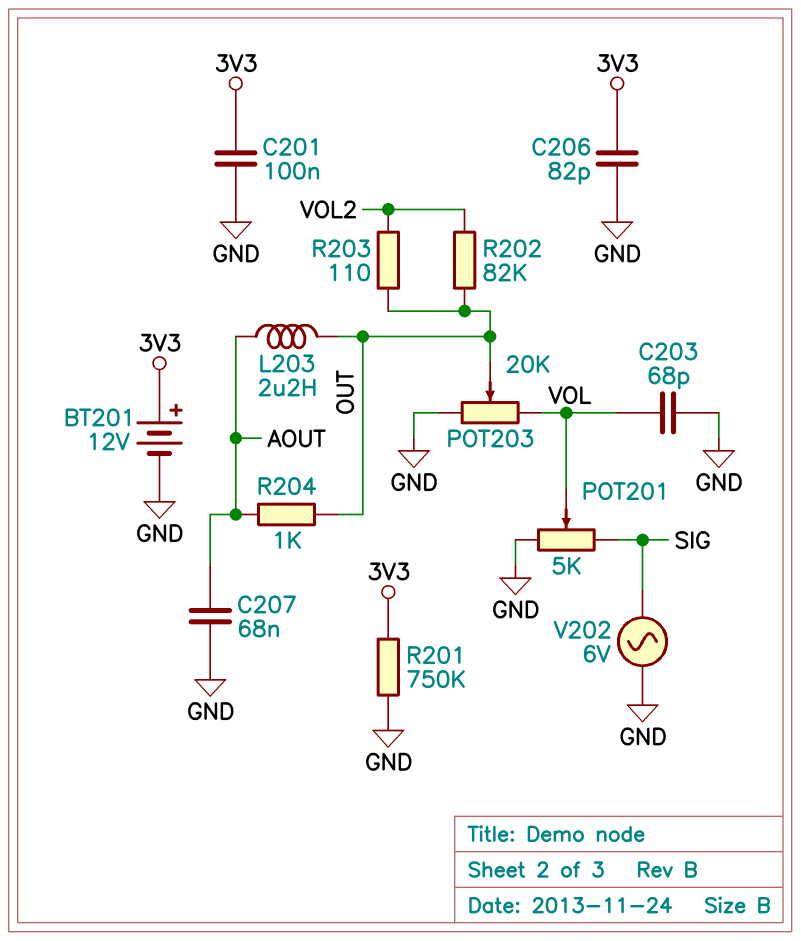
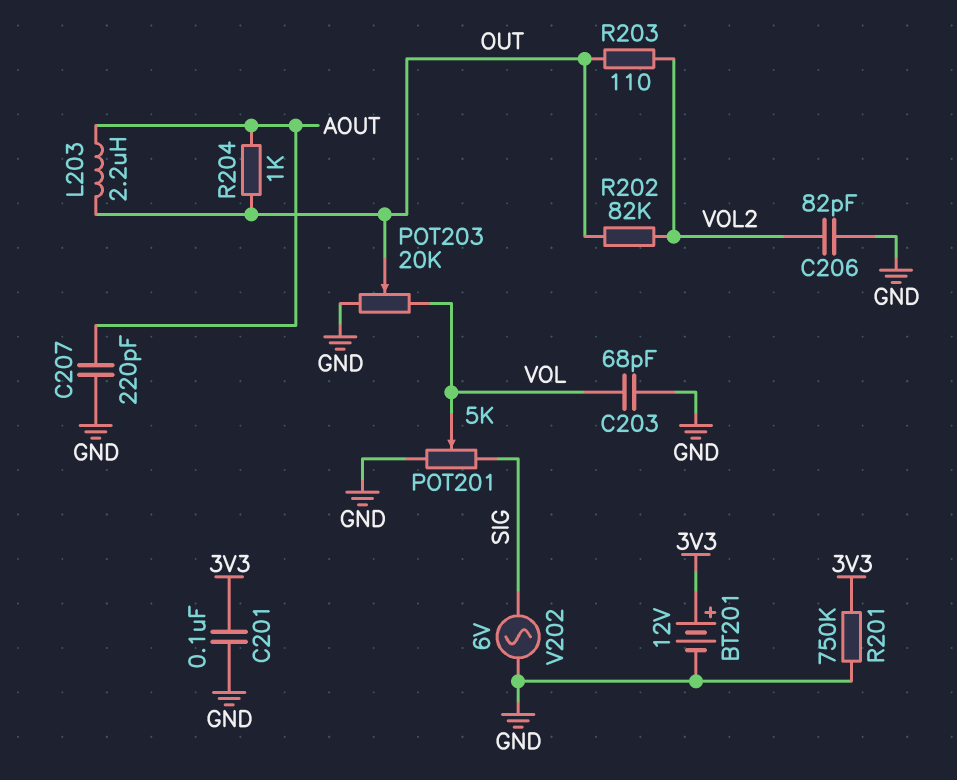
C206: 82pF (3V3, GND) -> 82pF (GND, VOL2)
C207: 68nF (AOUT, GND) -> 220pF (AOUT, GND)

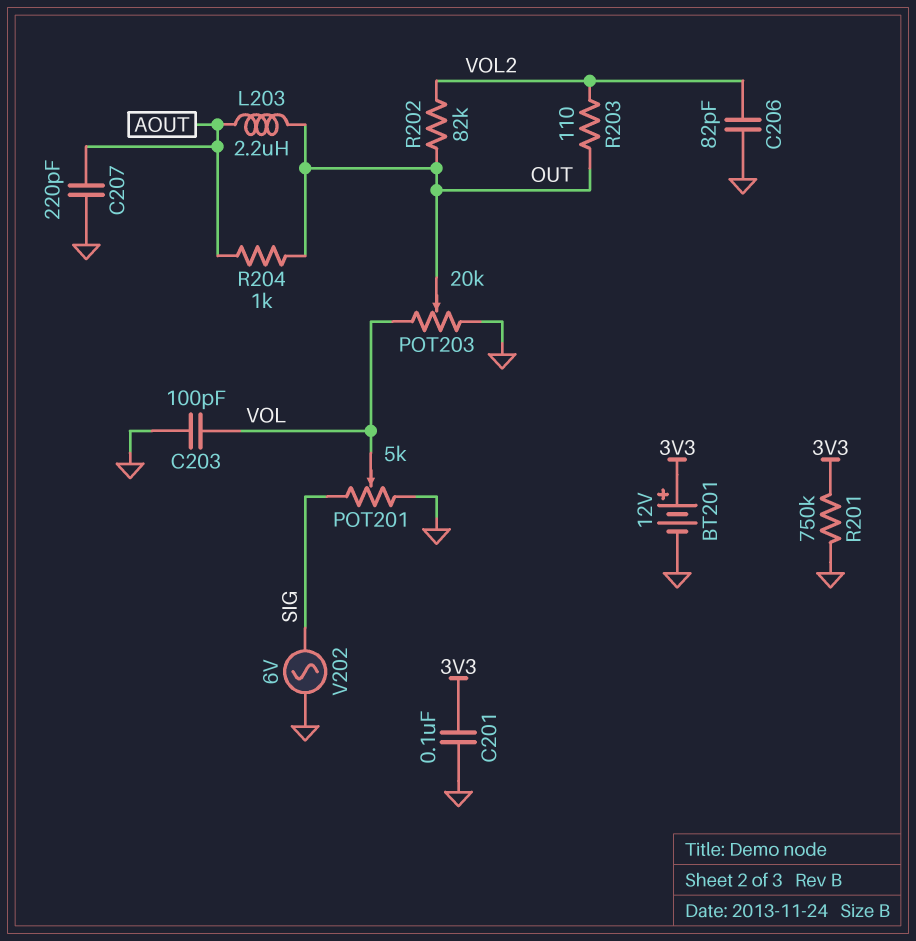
C203: 68pF (GND, VOL) -> 100pF (GND, VOL)

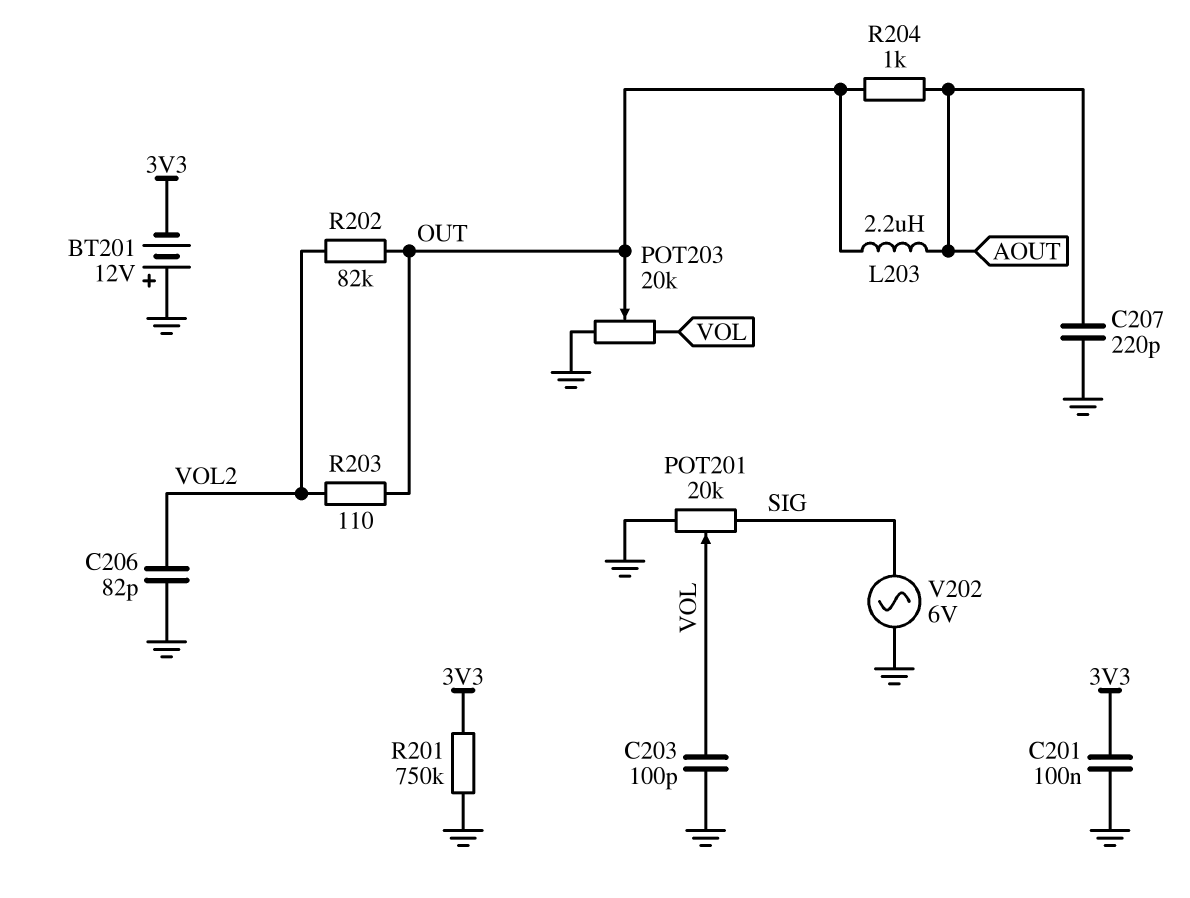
BT201: 12V (plus 3V3, minus GND) -> 12V (plus GND, minus 3V3)
POT201: 5k (GND, SIG, wiper VOL) -> 20k (GND, SIG, wiper VOL)

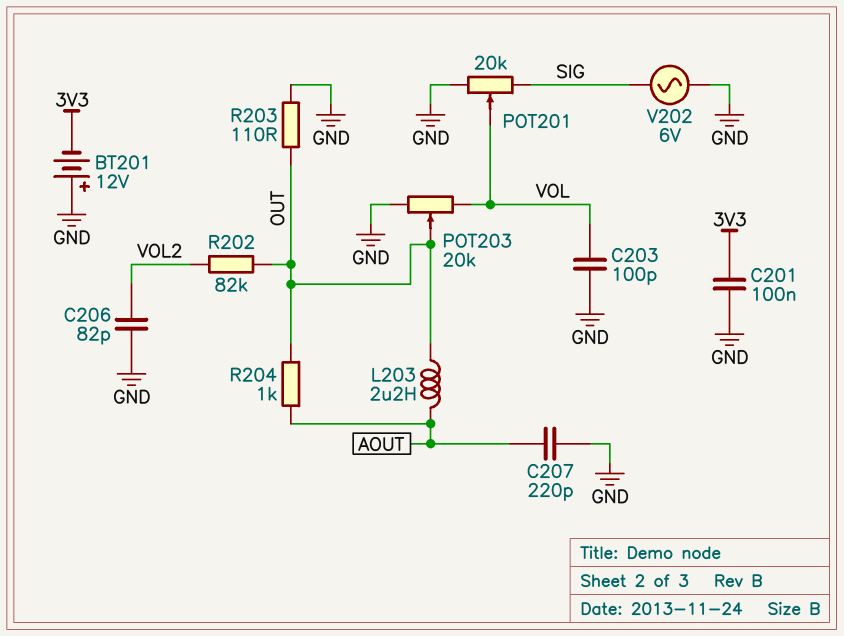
R201: 750k (3V3, GND) -> none
R203: 110 (OUT, VOL2) -> 110 (GND, OUT)

